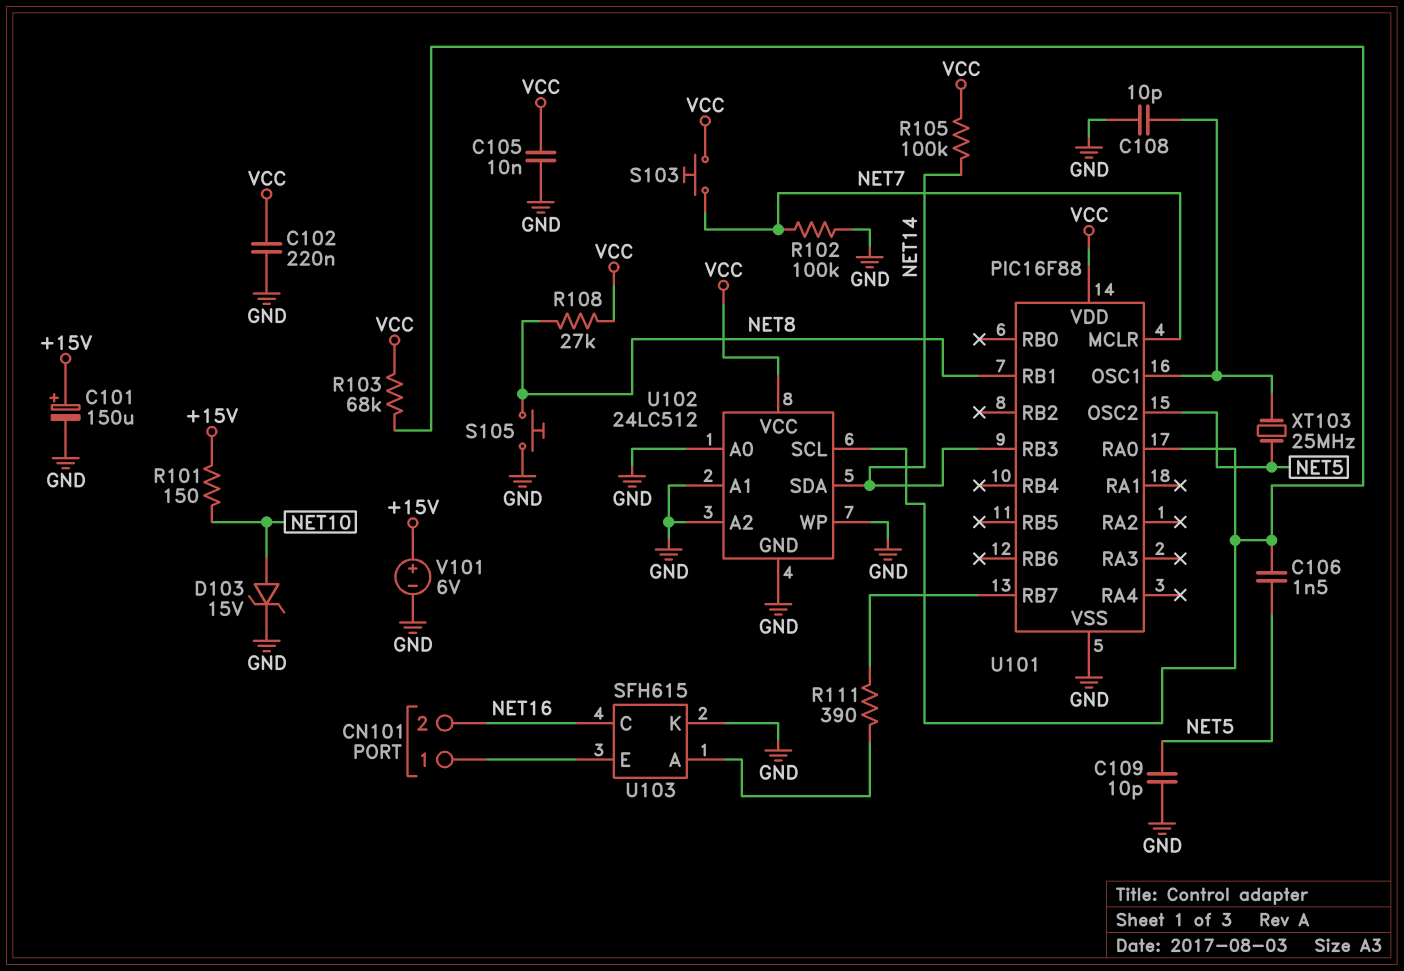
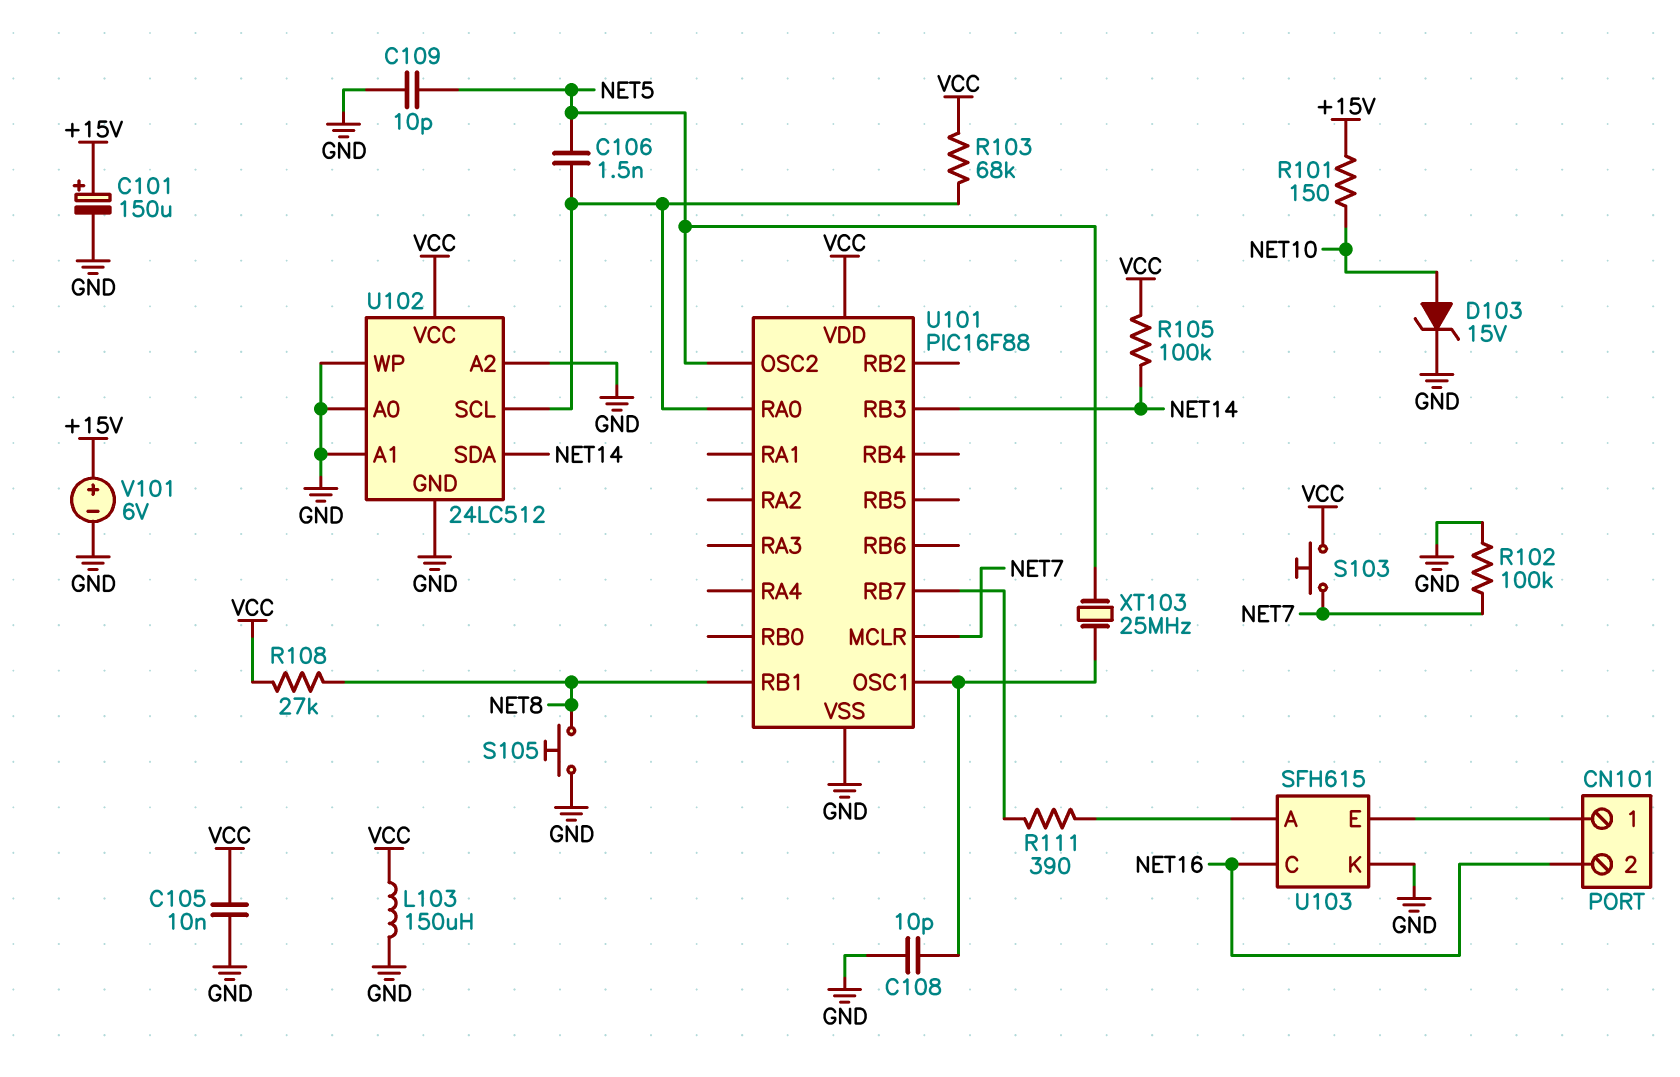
C102: 220nF (GND, VCC) -> none
L103: none -> 150uH (GND, VCC)

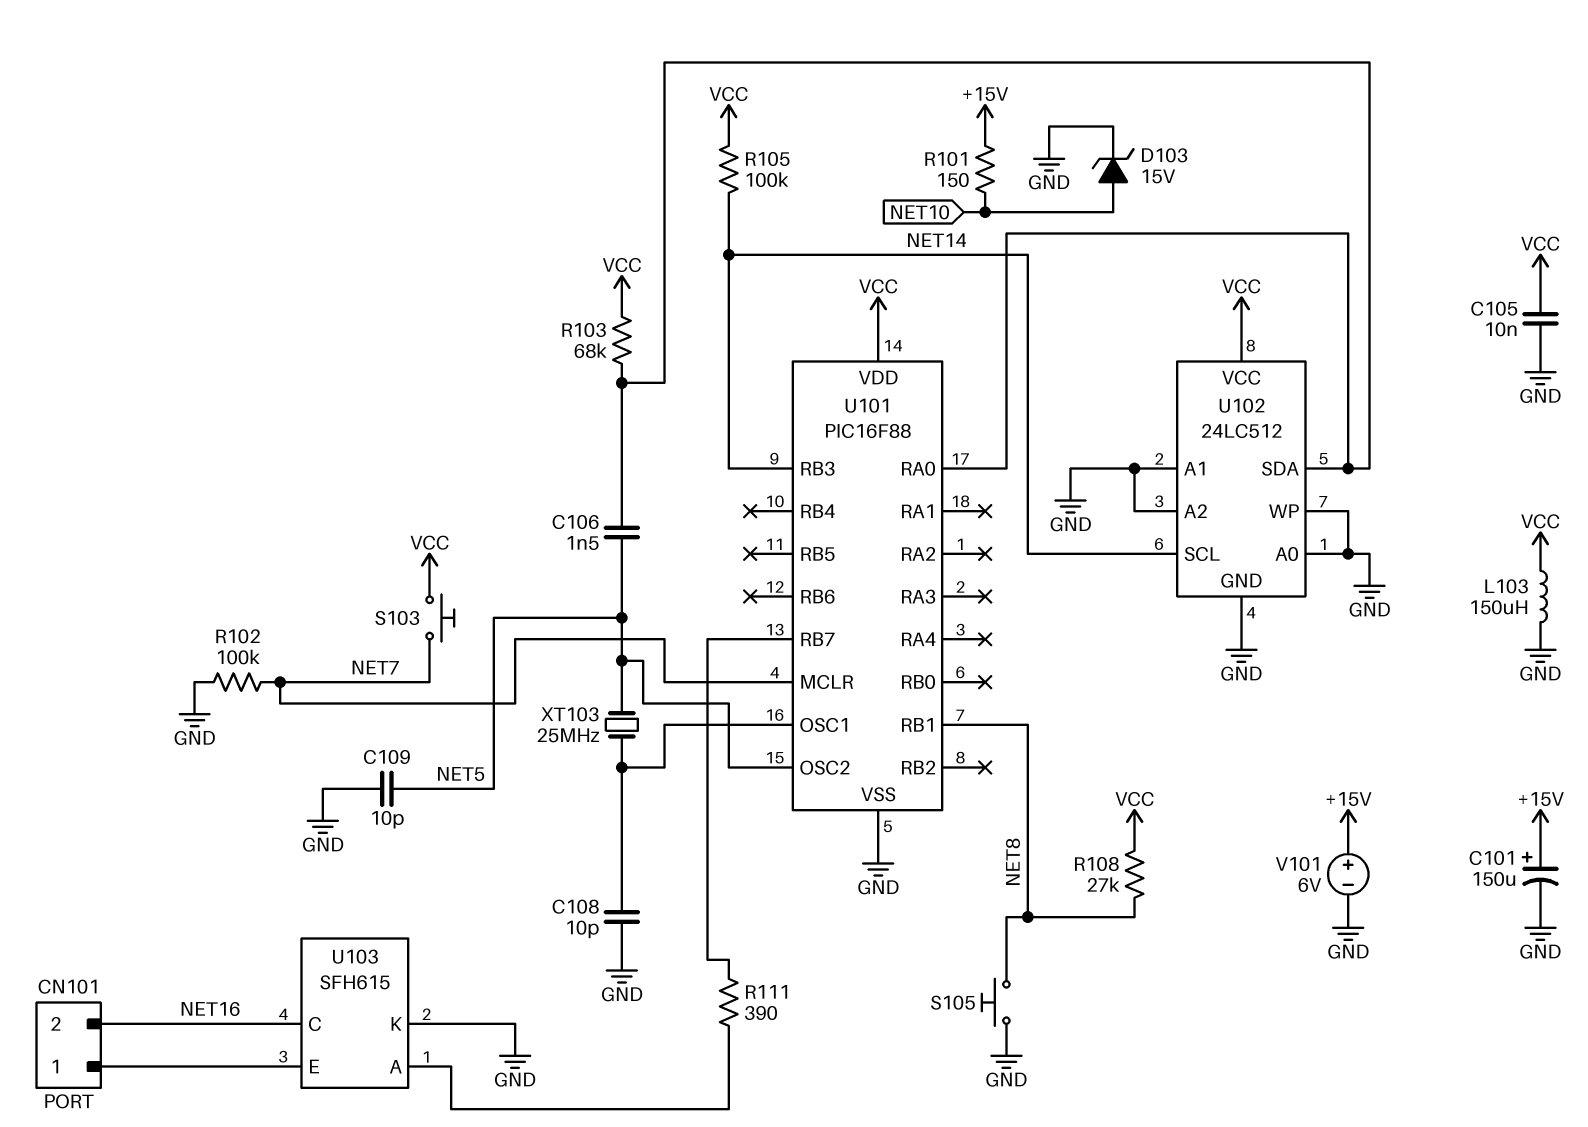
U102 pin SCL: U101/RA0 -> NET14
U102 pin SDA: NET14 -> U101/RA0

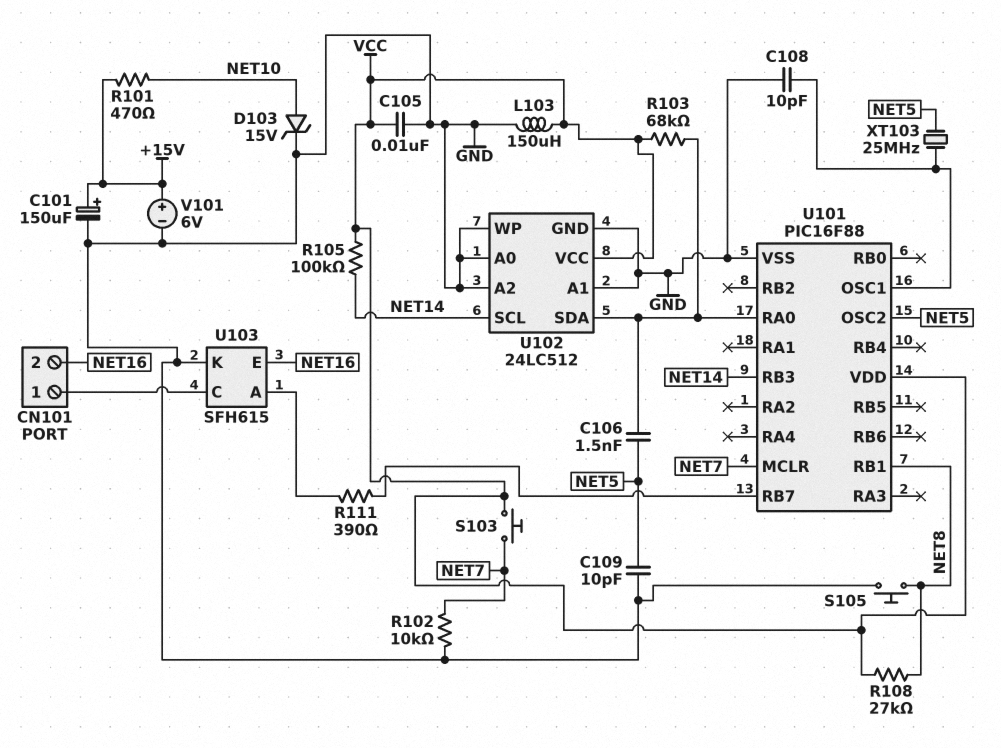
R101: 150 (+15V, NET10) -> 470 (+15V, NET10)
R102: 100k (GND, NET7) -> 10k (GND, NET7)
U103 pin C: NET16 -> CN101/1
U103 pin E: CN101/1 -> NET16

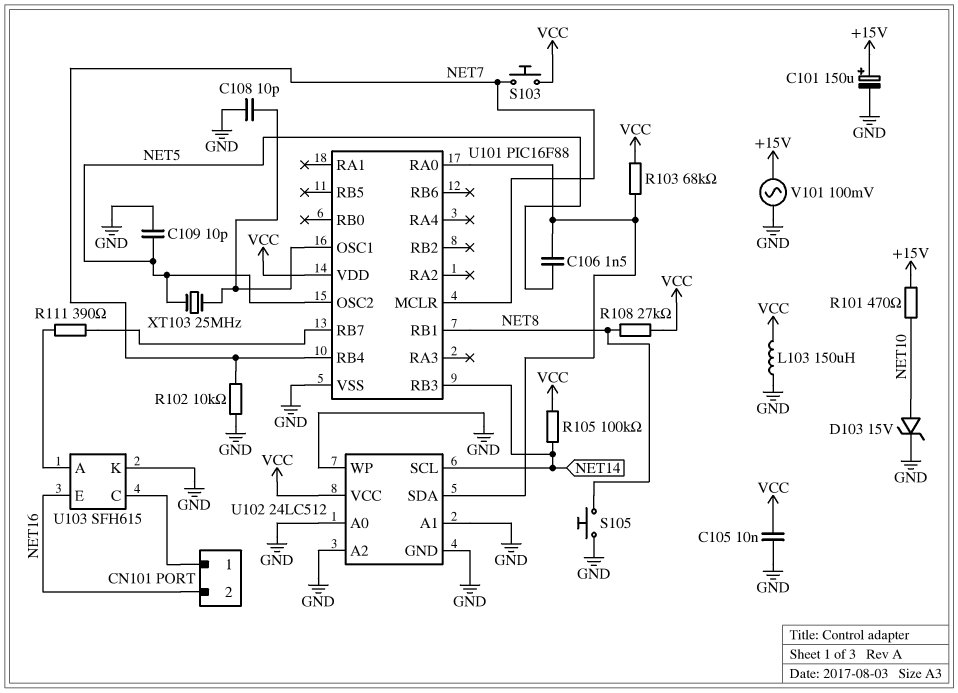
U101 pin RB4: none -> NET7
V101: 6V (plus +15V, minus GND) -> AC 100mV (+15V, GND)

